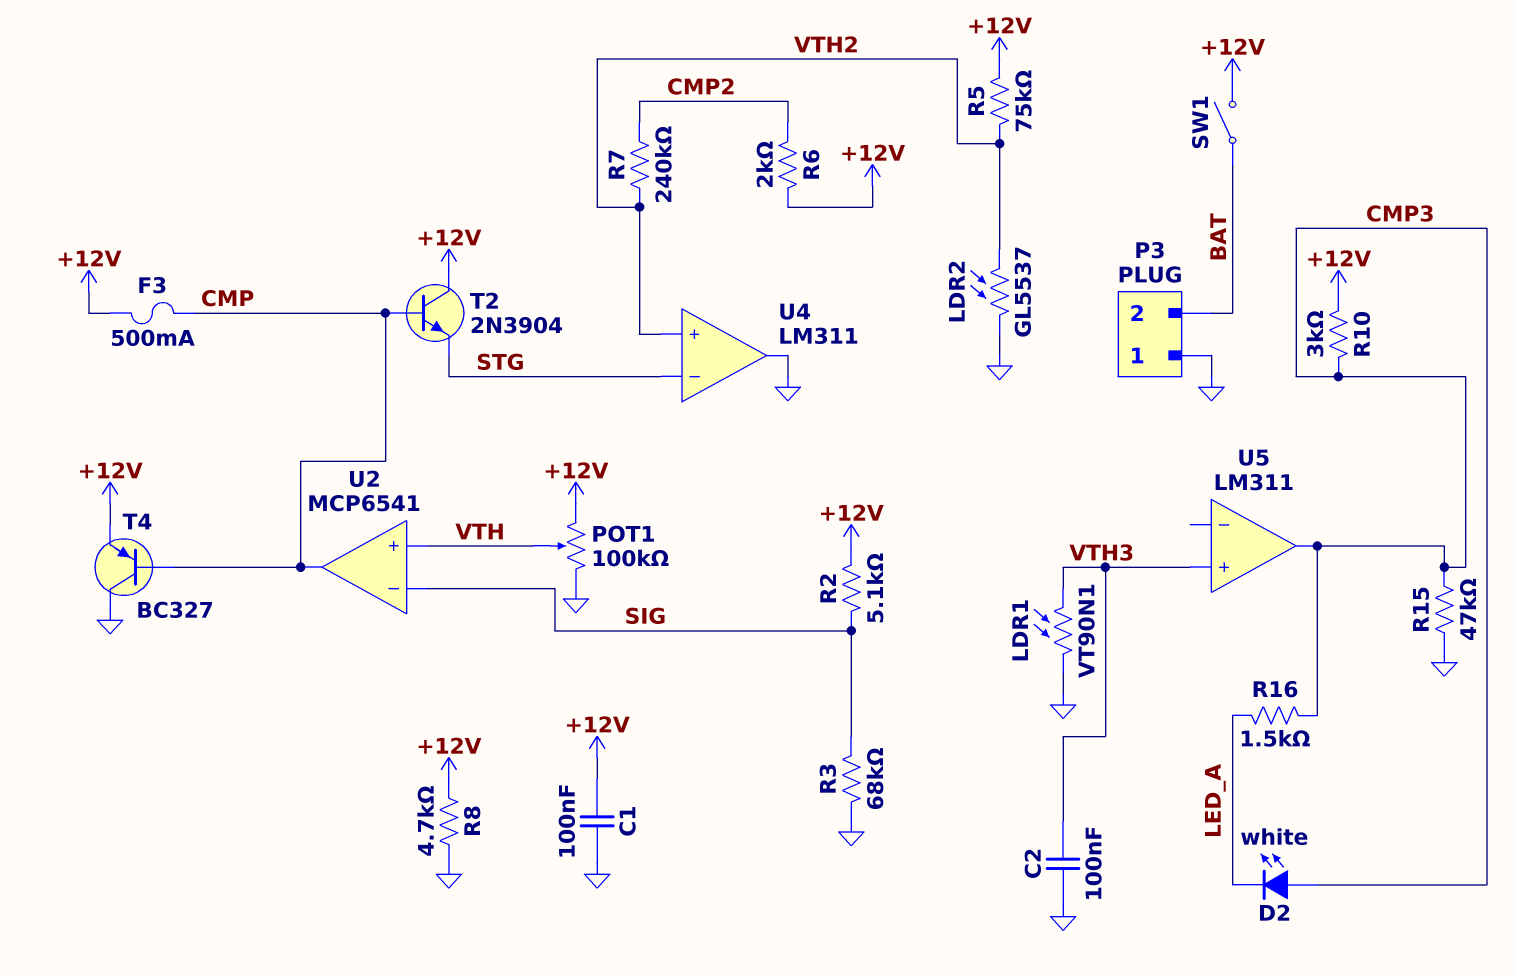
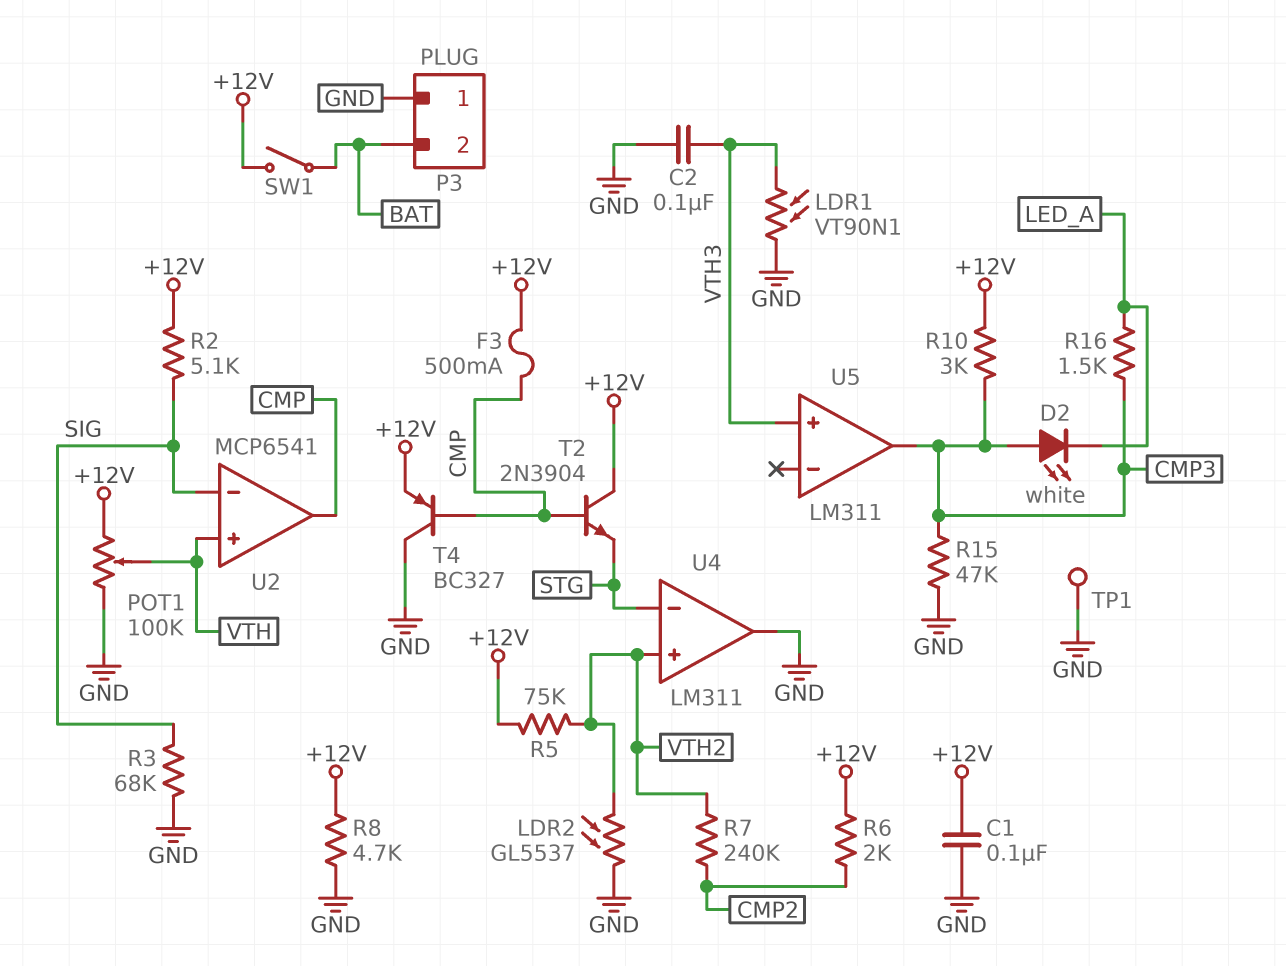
TP1: none -> test point (GND)

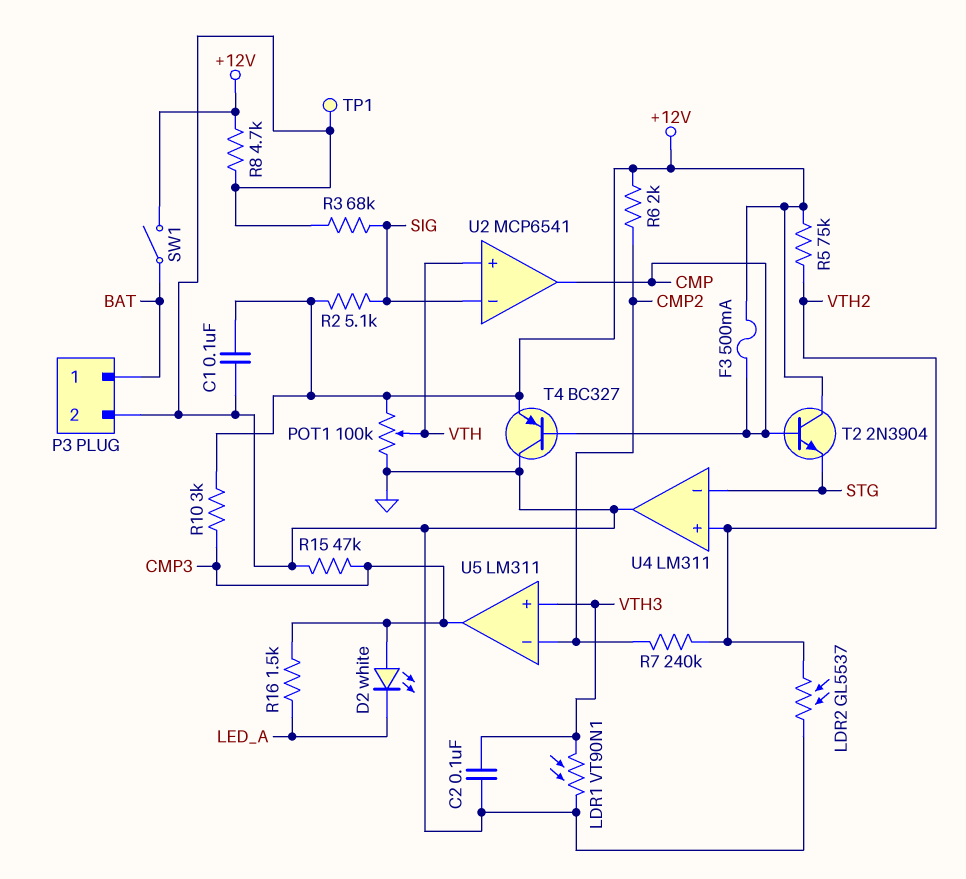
P3 pin 1: GND -> BAT
P3 pin 2: BAT -> GND
U5 pin in-: none -> CMP2

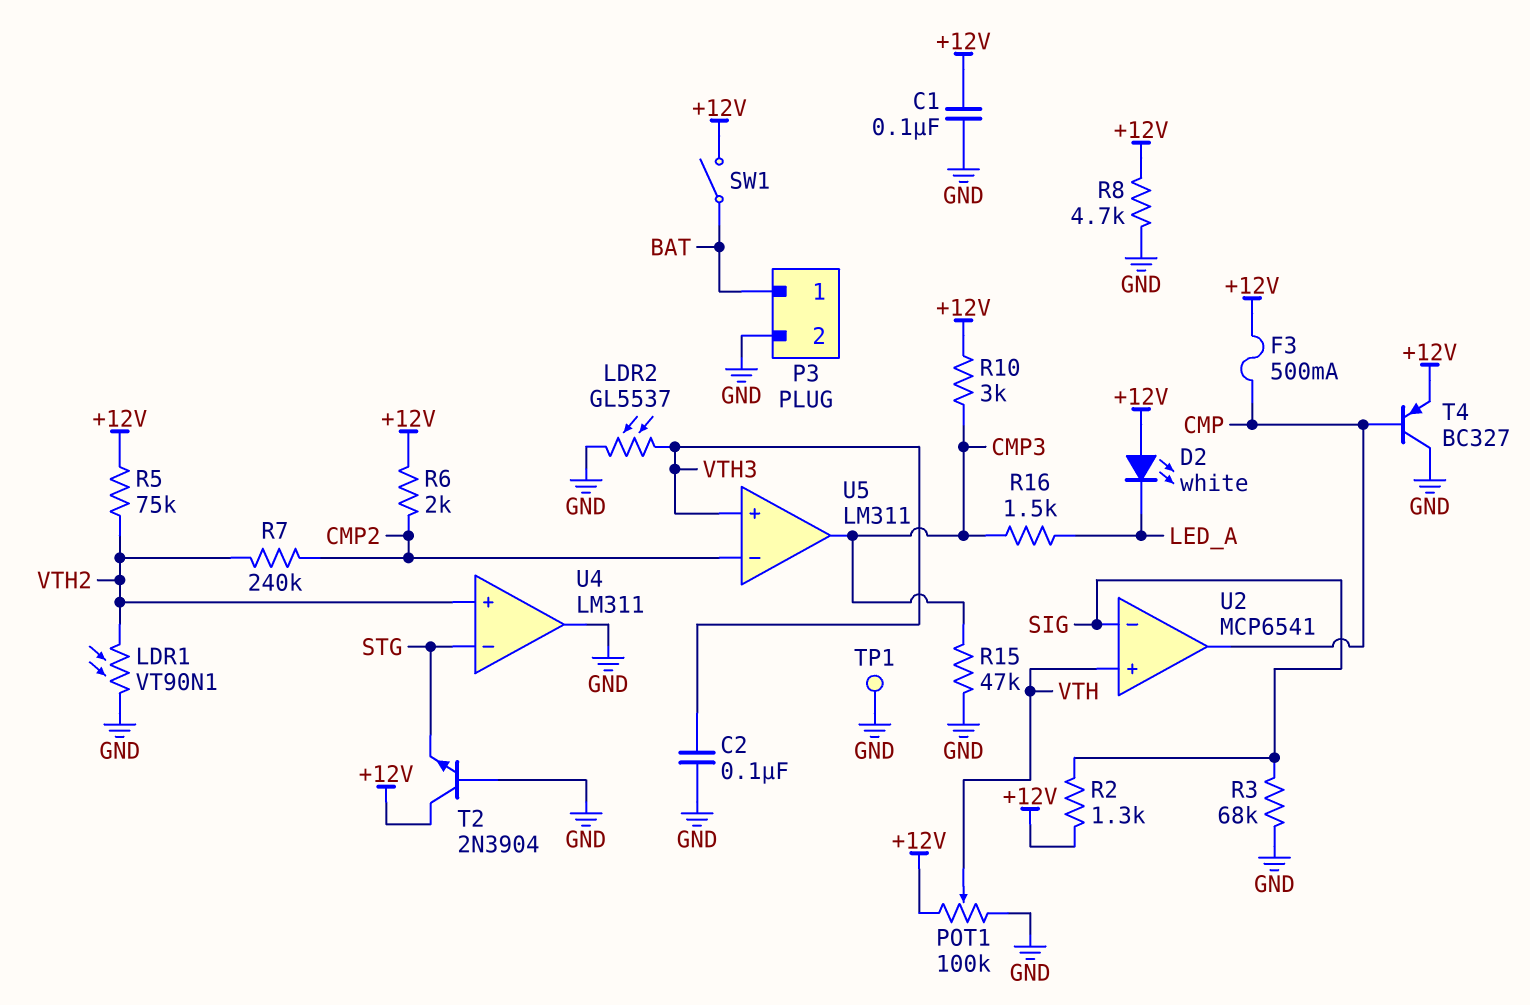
D2: LED white (A CMP3, K LED_A) -> LED white (A +12V, K LED_A)
LDR1: VT90N1 (GND, VTH3) -> VT90N1 (GND, VTH2)
LDR2: GL5537 (GND, VTH2) -> GL5537 (GND, VTH3)
R2: 5.1k (+12V, SIG) -> 1.3k (+12V, SIG)
T2: NPN 2N3904 (B CMP, C +12V, E STG) -> NPN 2N3904 (B GND, C +12V, E STG)

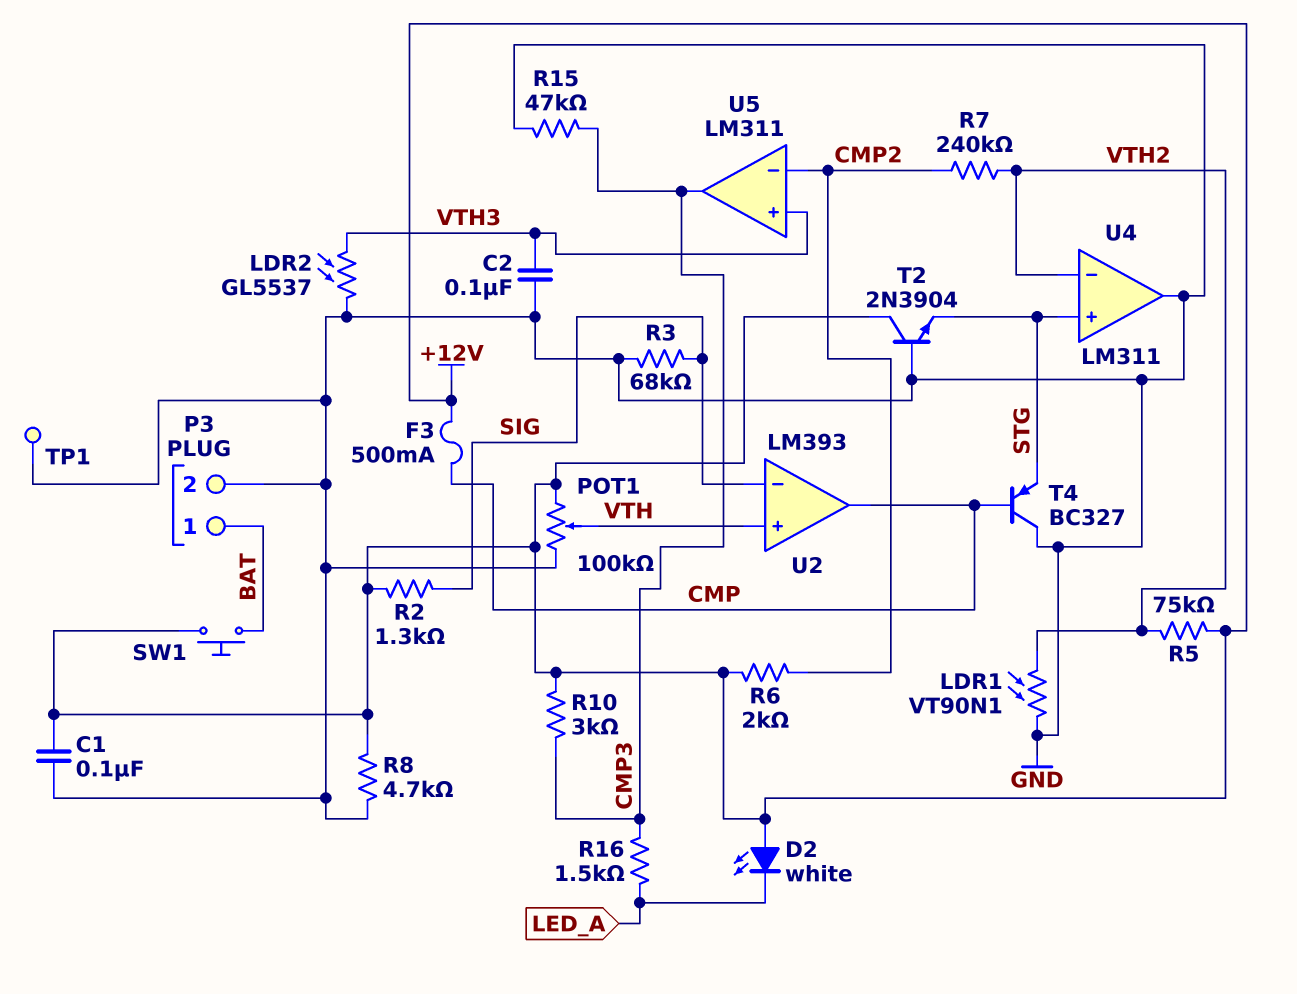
SW1: switch (+12V, BAT) -> button (+12V, BAT)
T4: PNP BC327 (B CMP, C GND, E +12V) -> PNP BC327 (B CMP, C GND, E STG)
U2: MCP6541 -> LM393
U4 pin in+: VTH2 -> STG
U4 pin in-: STG -> VTH2

